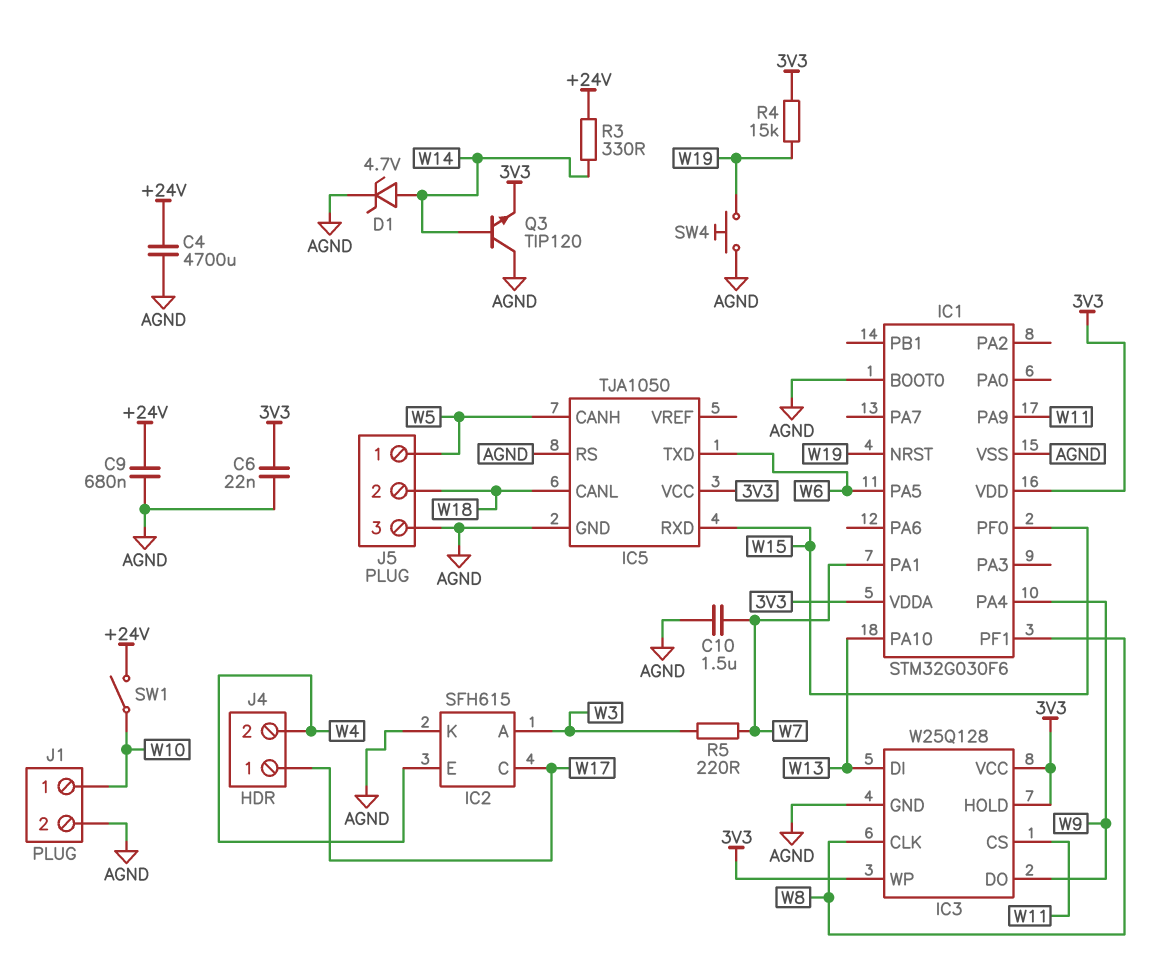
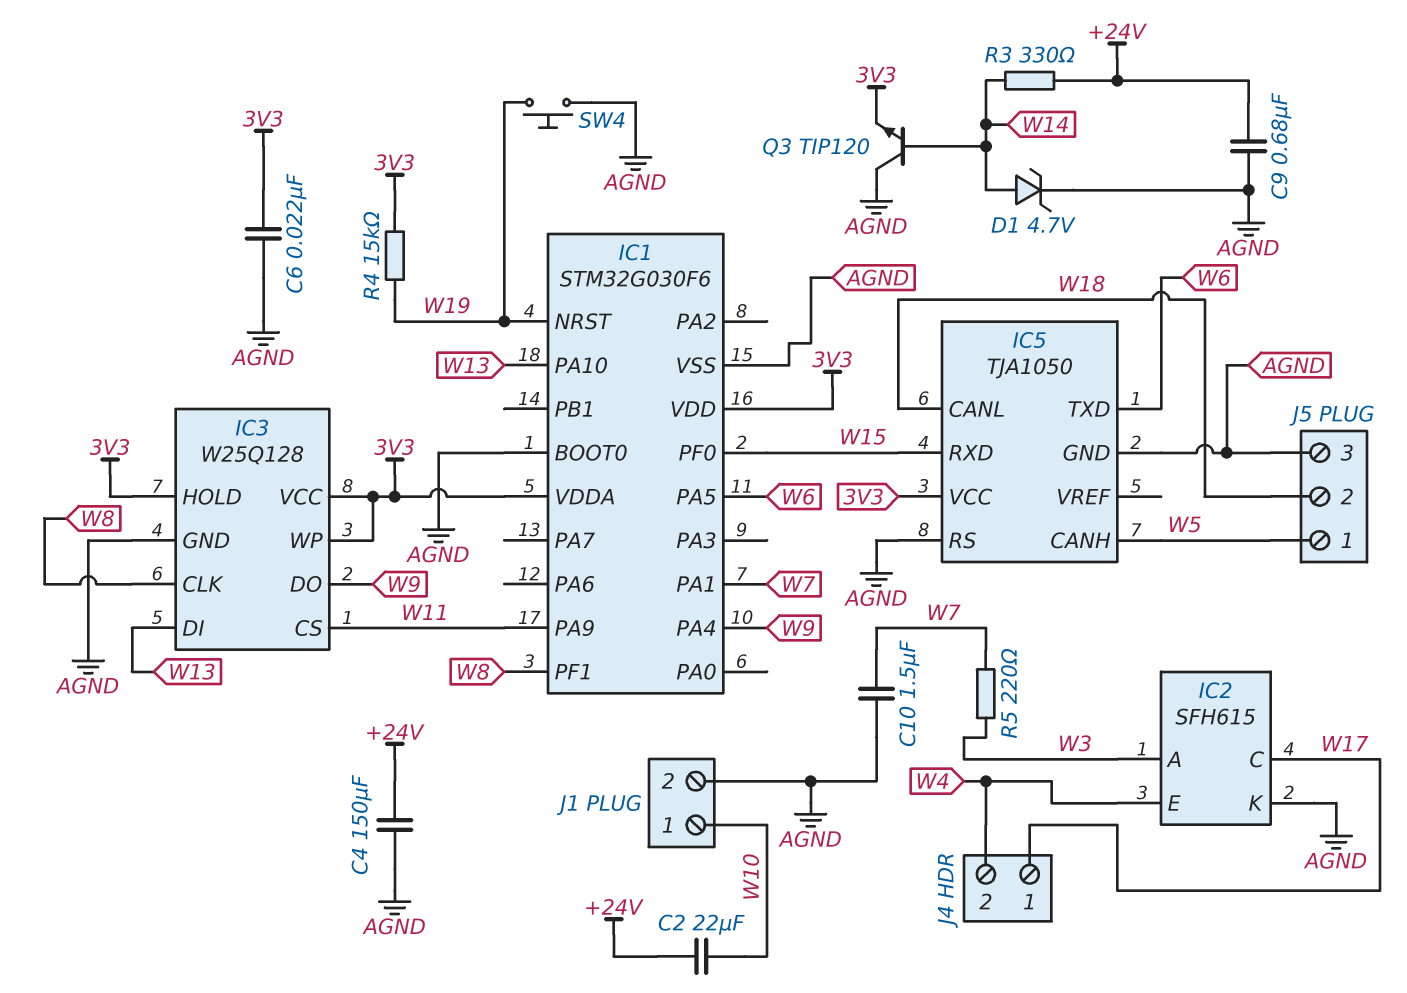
C2: none -> 22uF (+24V, W10)
C4: 4700uF (+24V, AGND) -> 150uF (+24V, AGND)
SW1: switch (+24V, W10) -> none

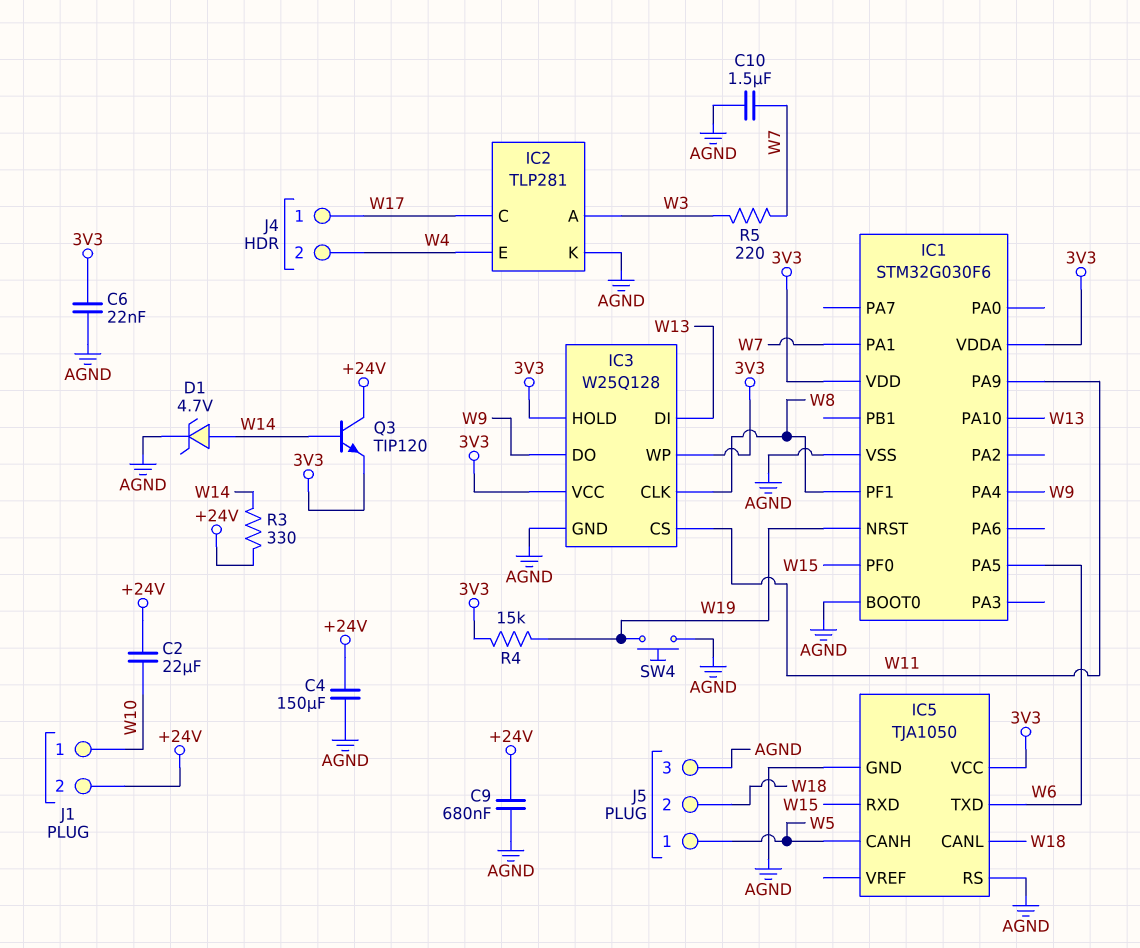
IC2: SFH615 -> TLP281
J1 pin 2: AGND -> +24V
Q3: NPN TIP120 (B W14, C AGND, E 3V3) -> NPN TIP120 (B W14, C +24V, E 3V3)

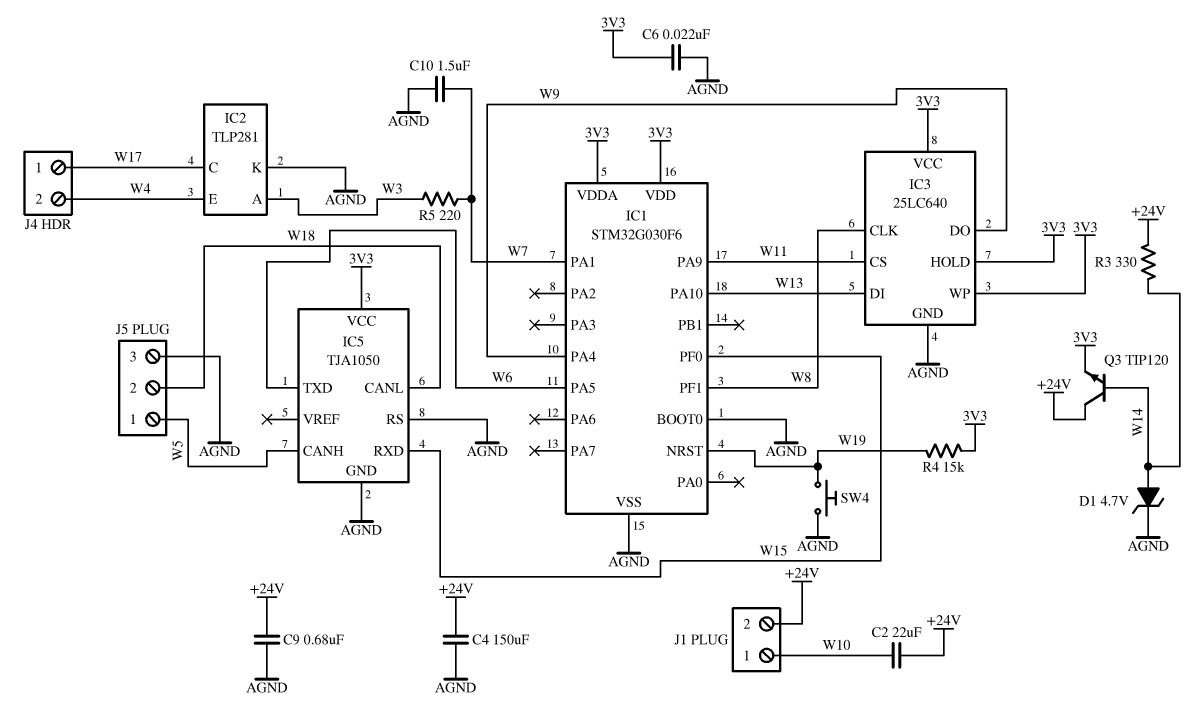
IC3: W25Q128 -> 25LC640

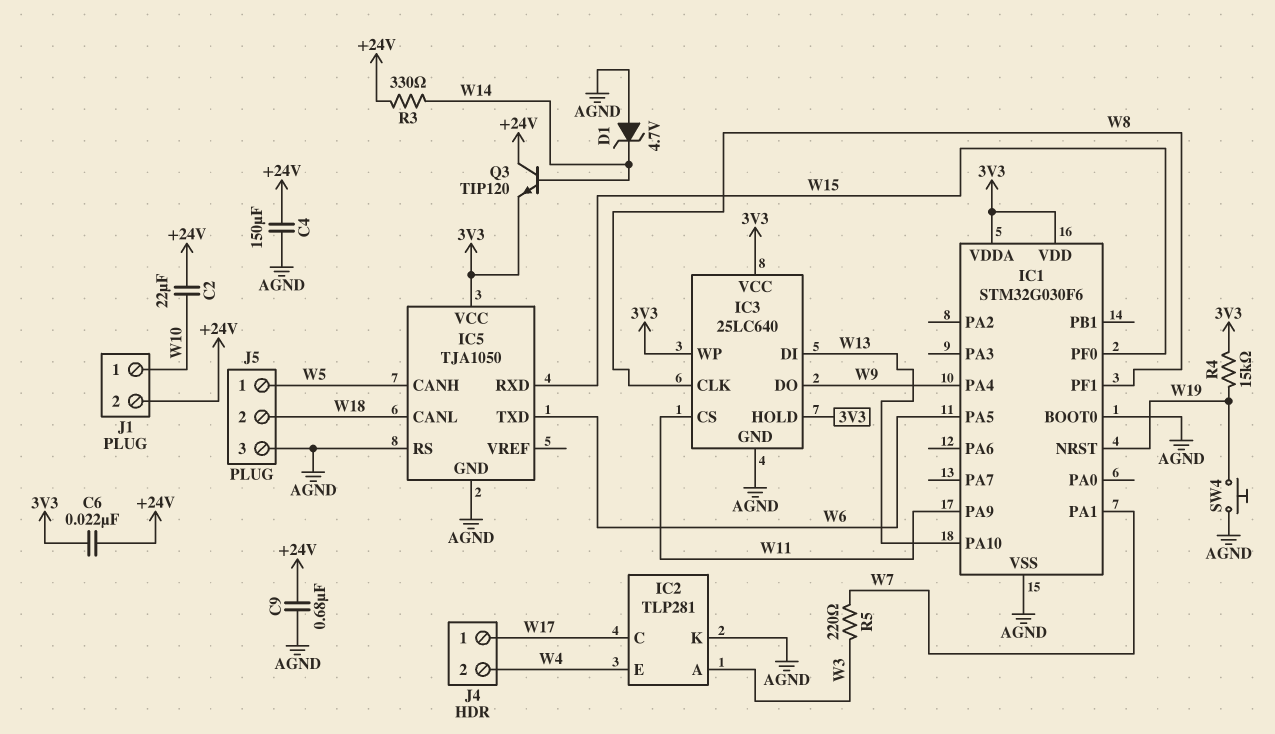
C6: 22nF (3V3, AGND) -> 22nF (+24V, 3V3)
C10: 1.5uF (AGND, W7) -> none
D1: zener 4.7V (A W14, K AGND) -> zener 4.7V (A AGND, K W14)

